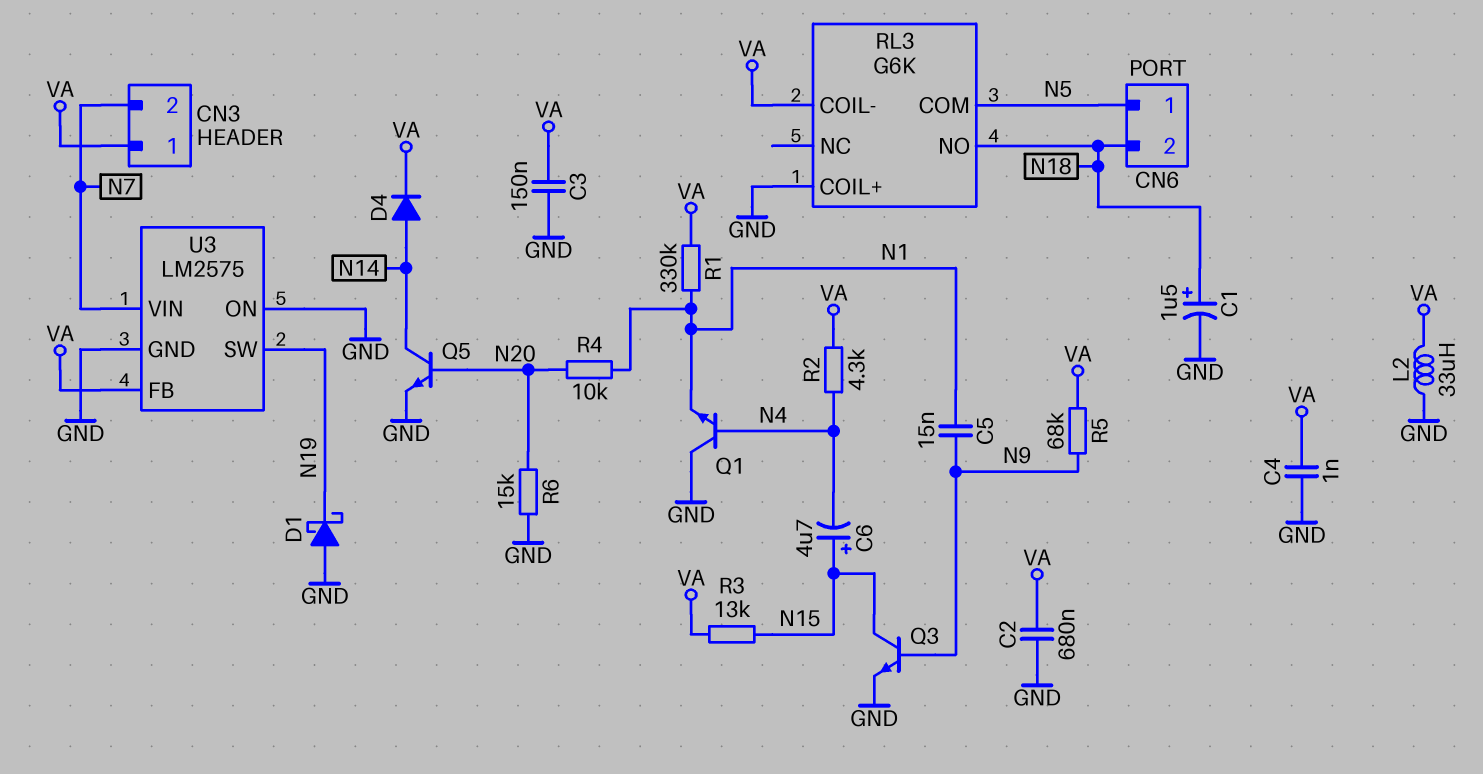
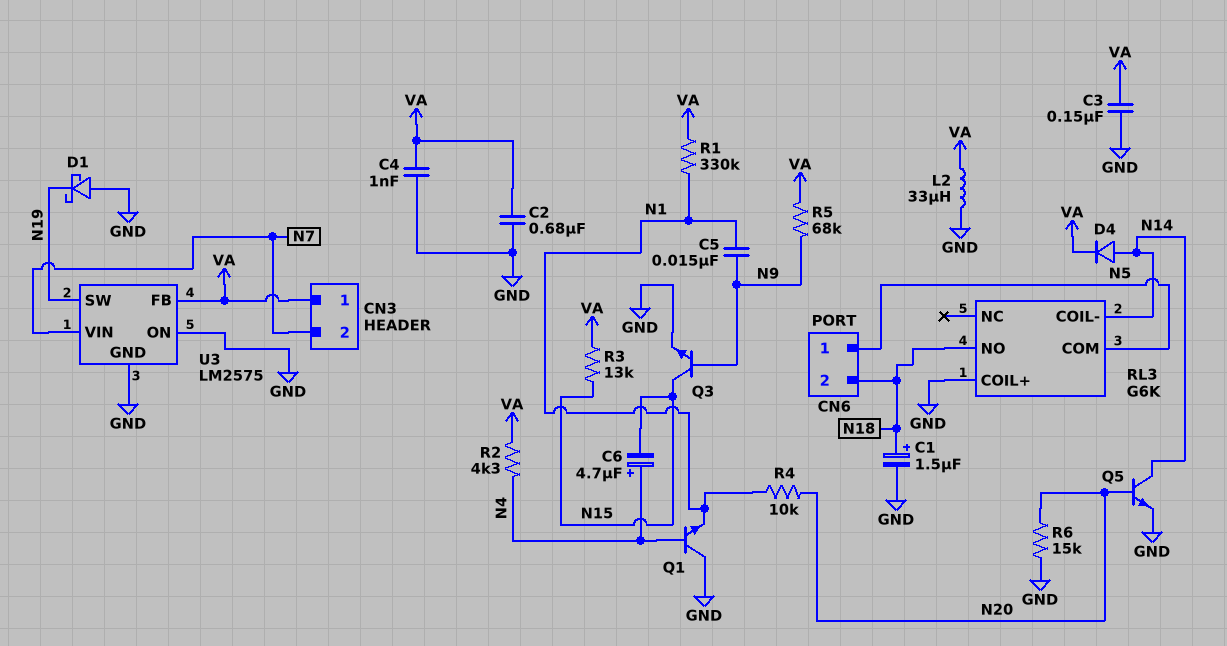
C6: 4.7uF (plus N15, minus N4) -> 4.7uF (plus N4, minus N15)
RL3 pin COIL-: VA -> N14

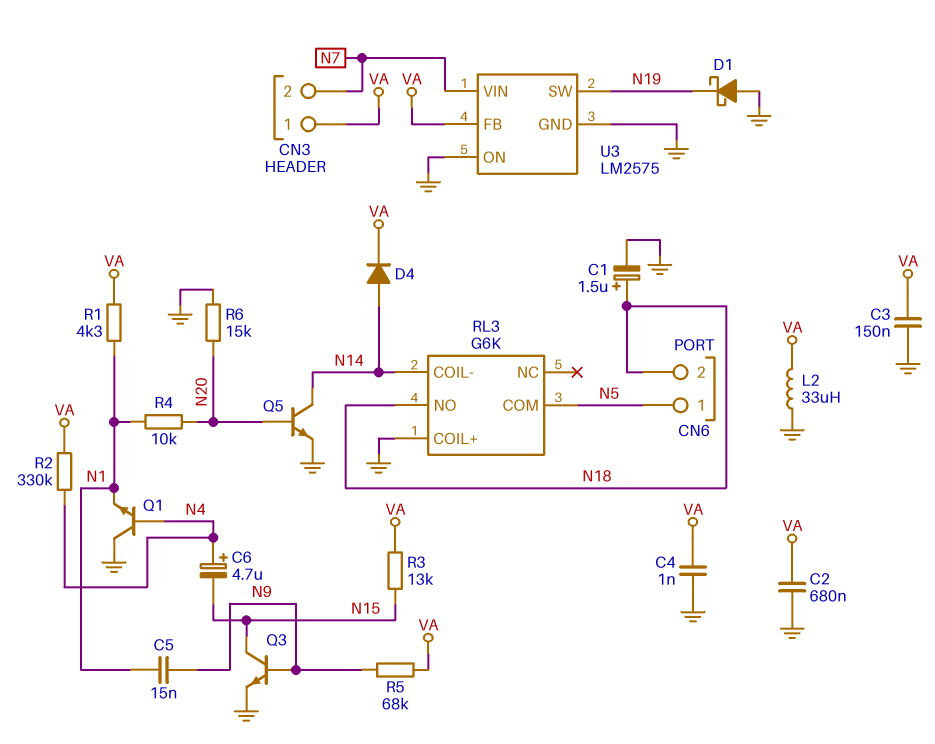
R1: 330k (N1, VA) -> 4.3k (N1, VA)
R2: 4.3k (N4, VA) -> 330k (N4, VA)

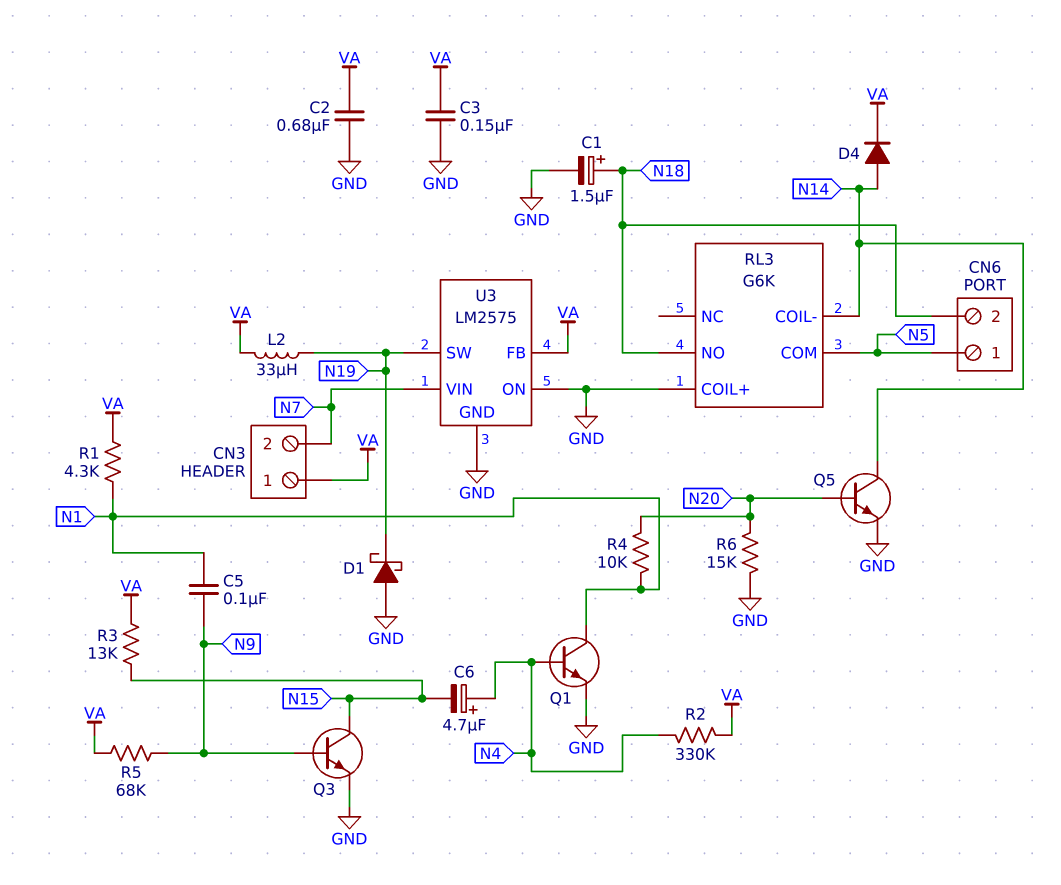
C4: 1nF (GND, VA) -> none
C5: 15nF (N1, N9) -> 100nF (N1, N9)
L2: 33uH (GND, VA) -> 33uH (N19, VA)
Q1: NPN (B N4, C GND, E N1) -> NPN (B N4, C N1, E GND)

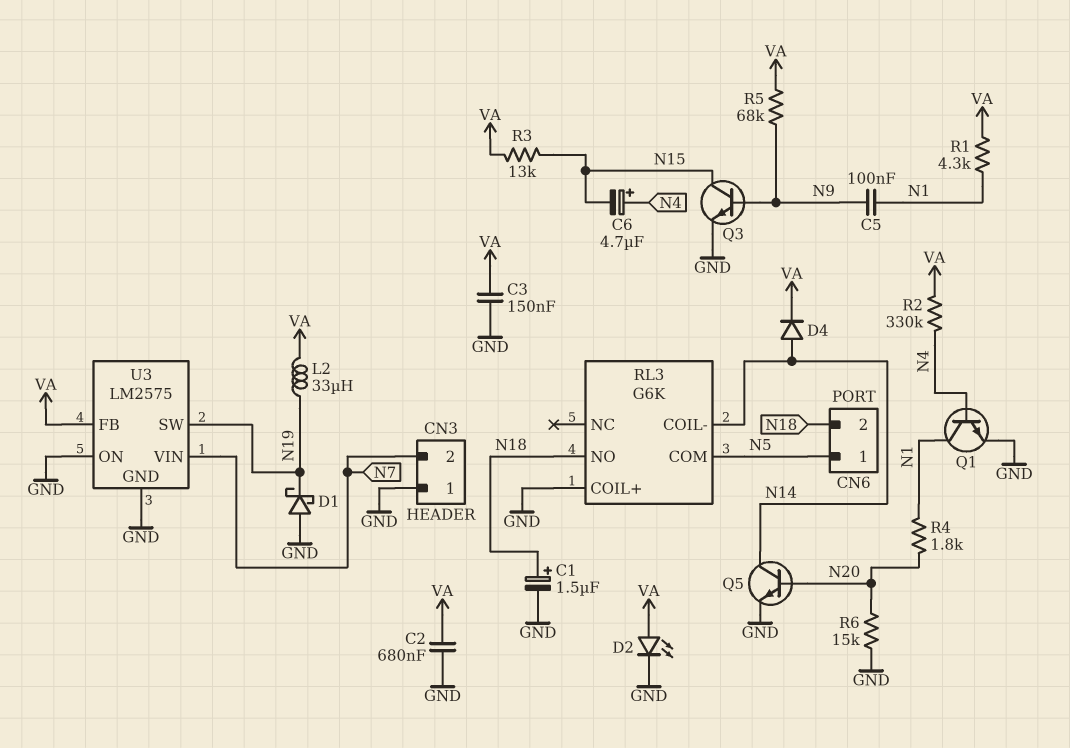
CN3 pin 1: VA -> GND
D2: none -> LED (A VA, K GND)
R4: 10k (N1, N20) -> 1.8k (N1, N20)

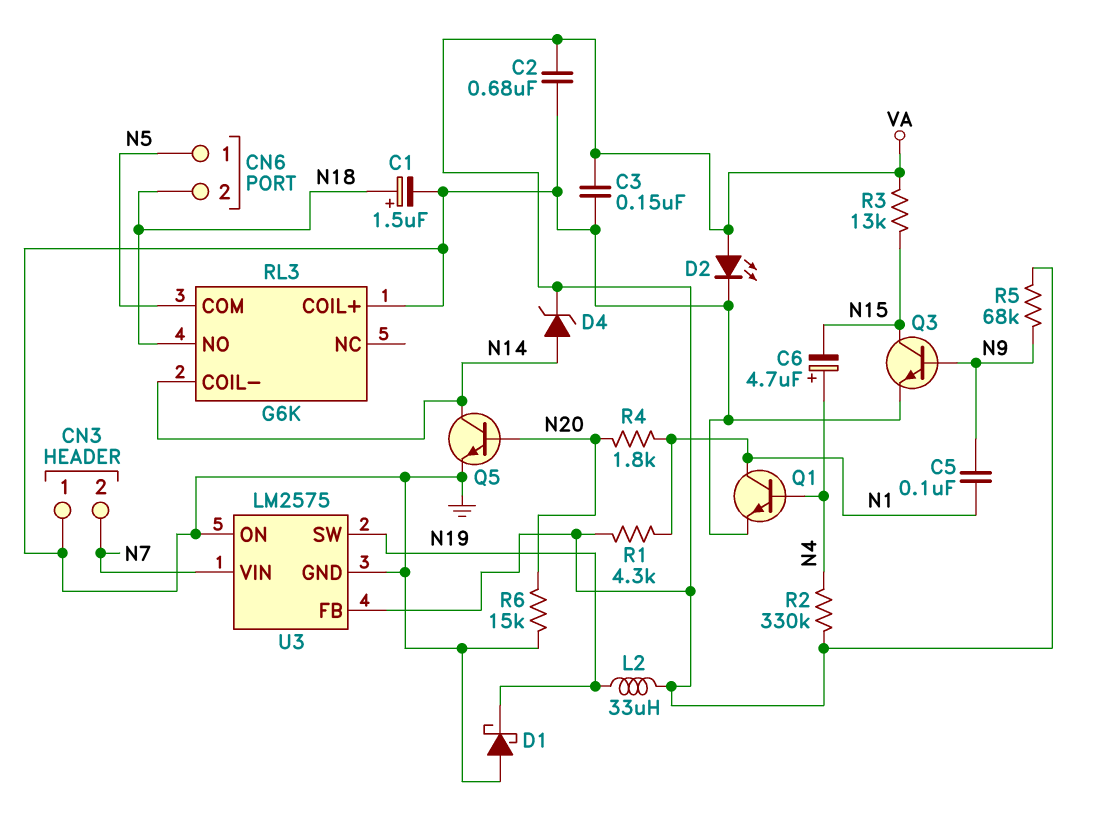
D4: diode (A N14, K VA) -> zener (A N14, K VA)

